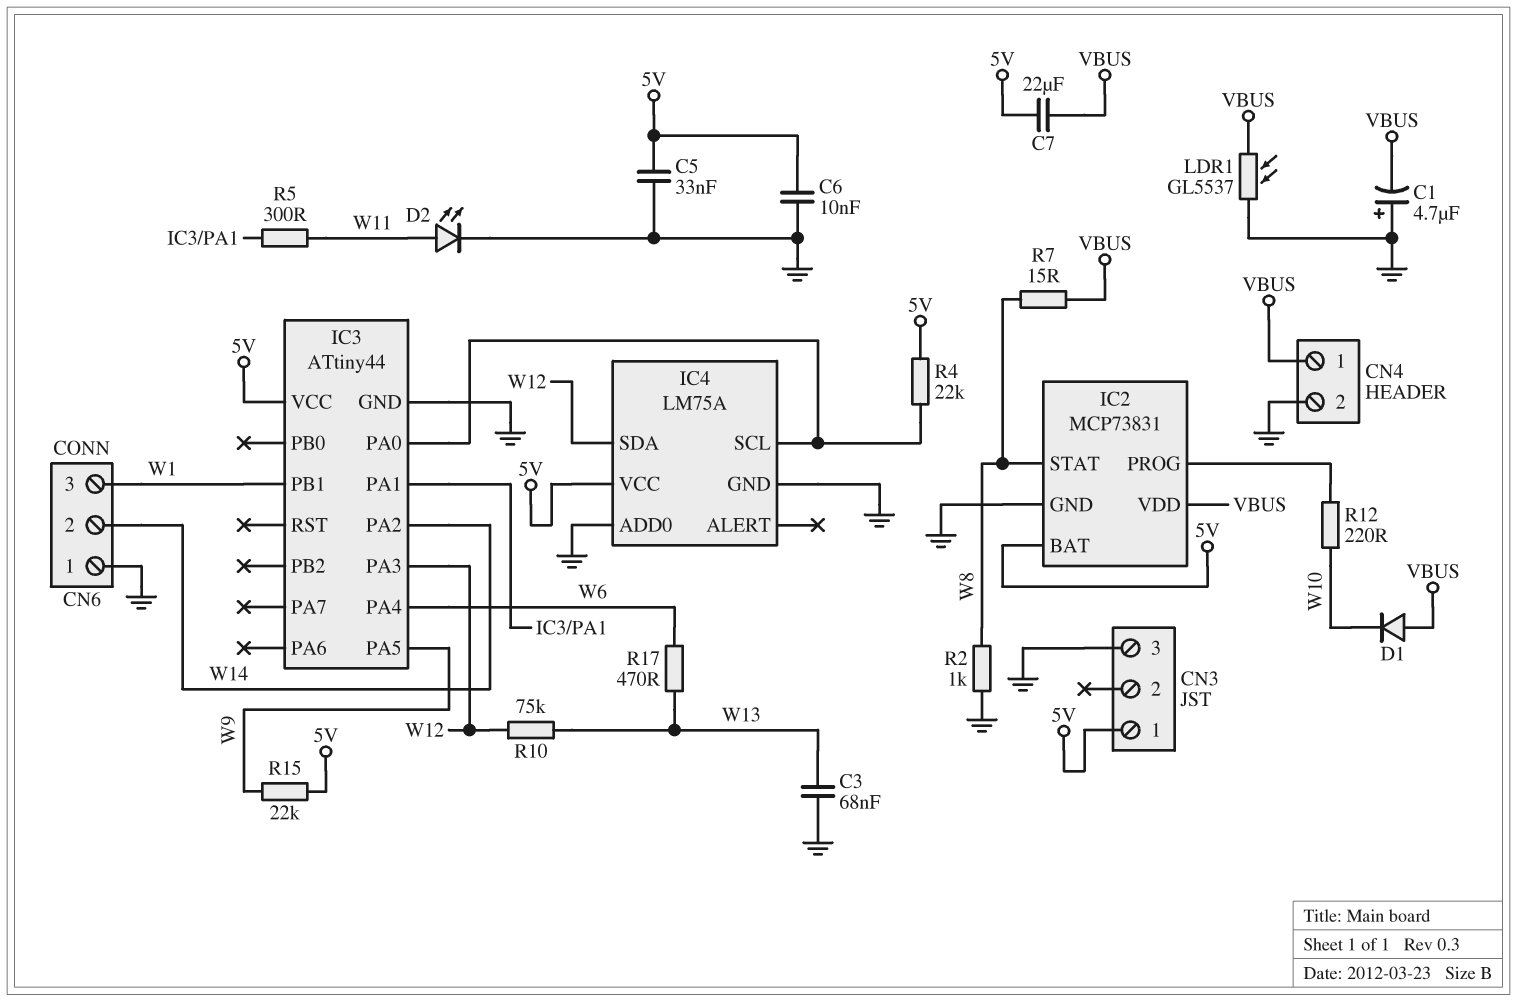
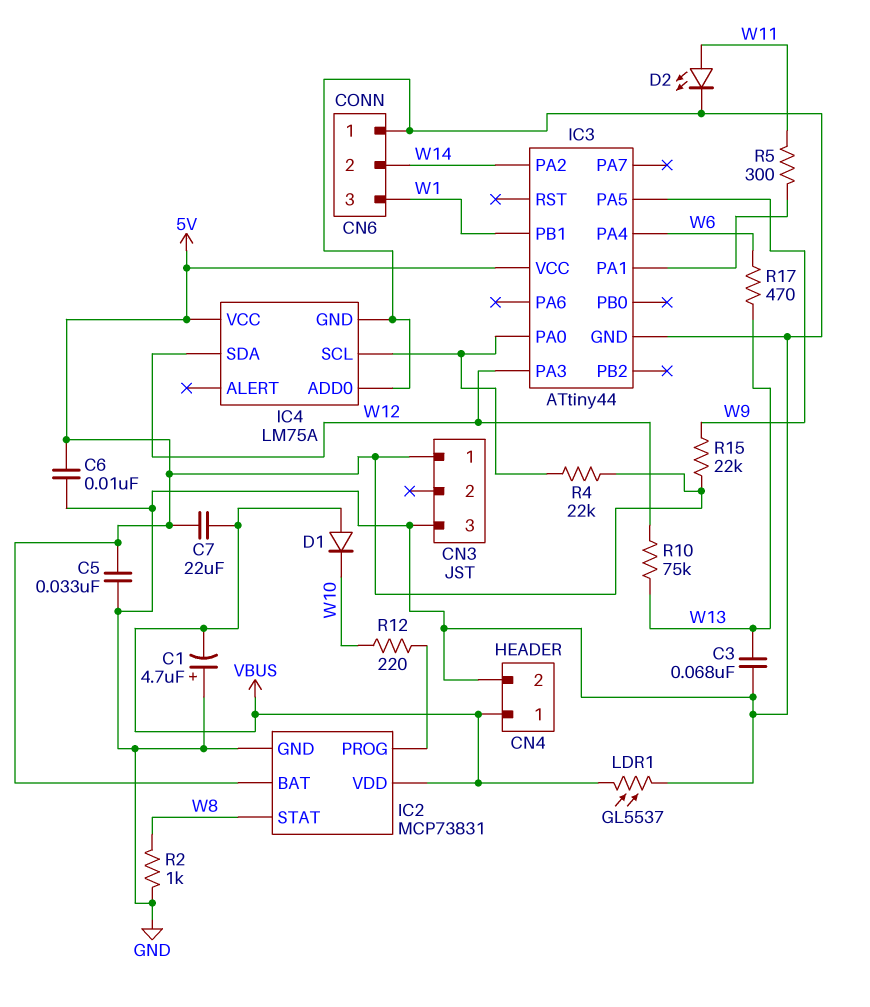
R7: 15 (VBUS, W8) -> none

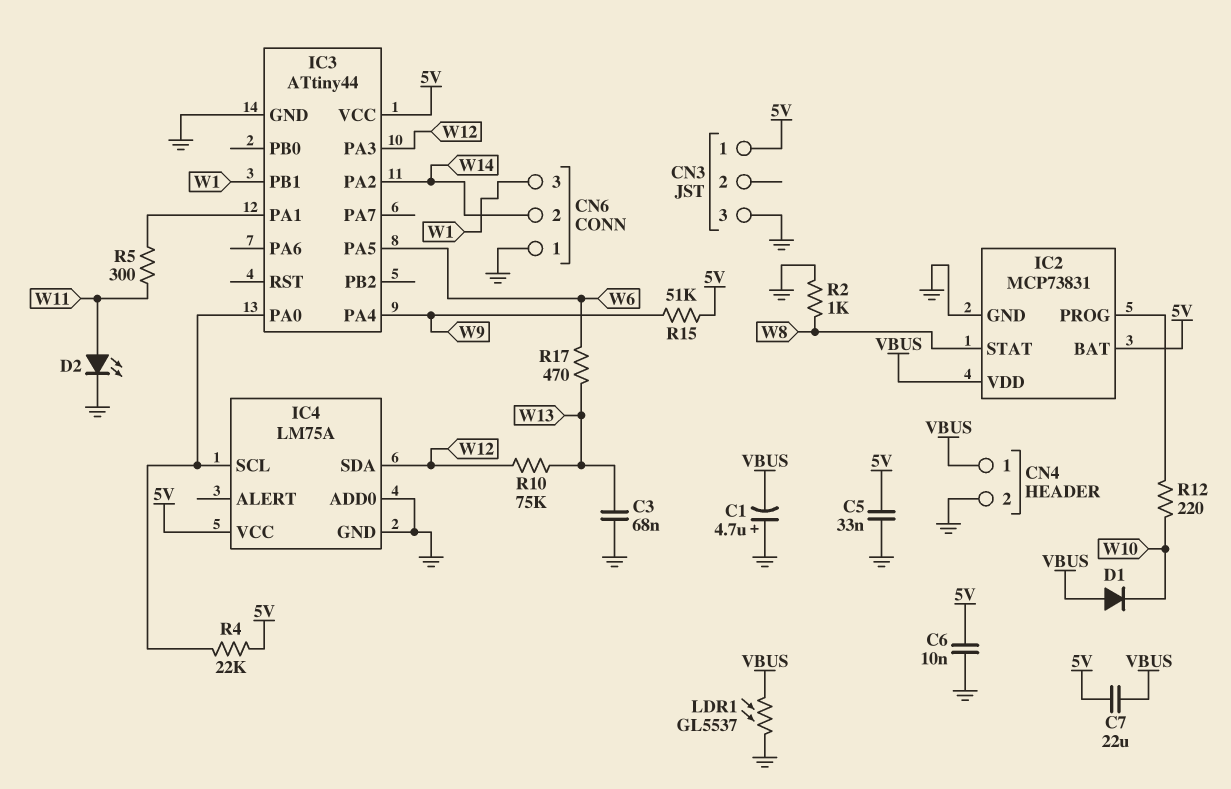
IC3 pin PA4: W6 -> W9
IC3 pin PA5: W9 -> W6
R15: 22k (5V, W9) -> 51k (5V, W9)

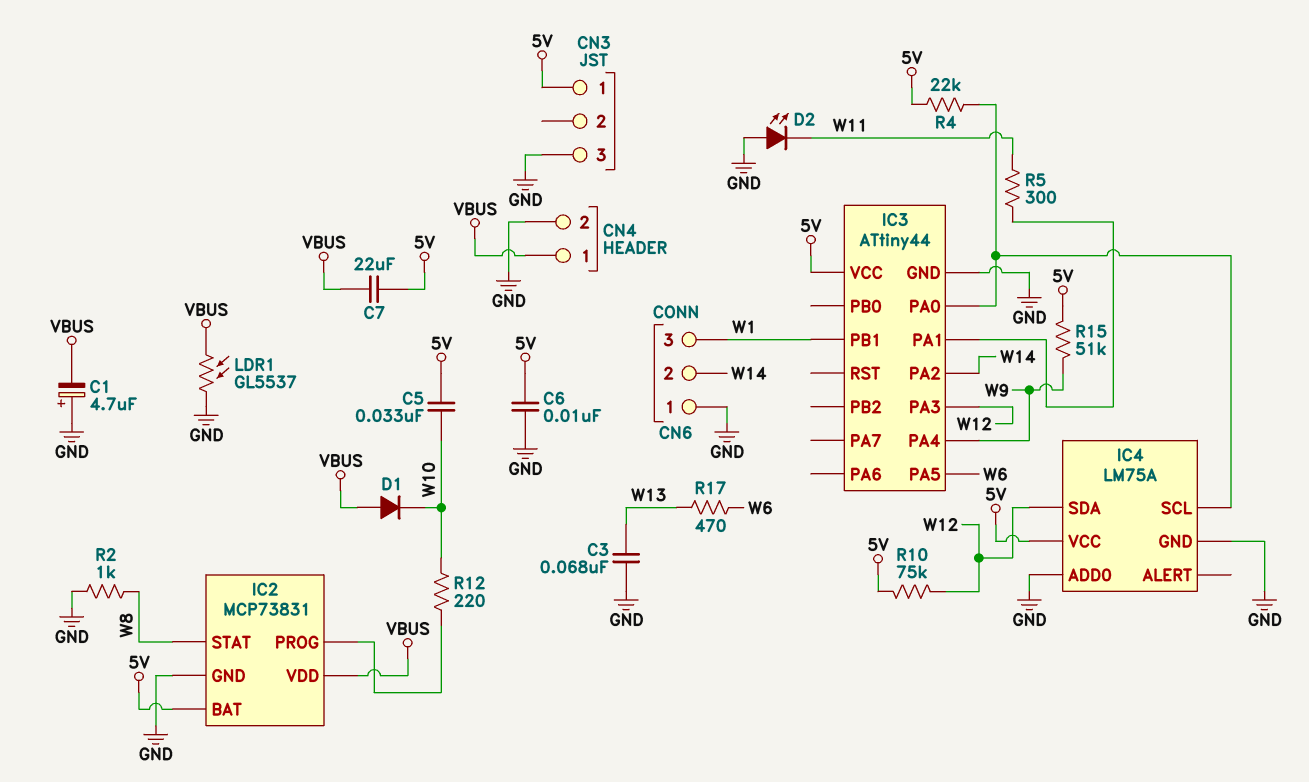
C5: 33nF (5V, GND) -> 33nF (5V, W10)
D2: LED (A W11, K GND) -> LED (A GND, K W11)
R10: 75k (W12, W13) -> 75k (5V, W12)

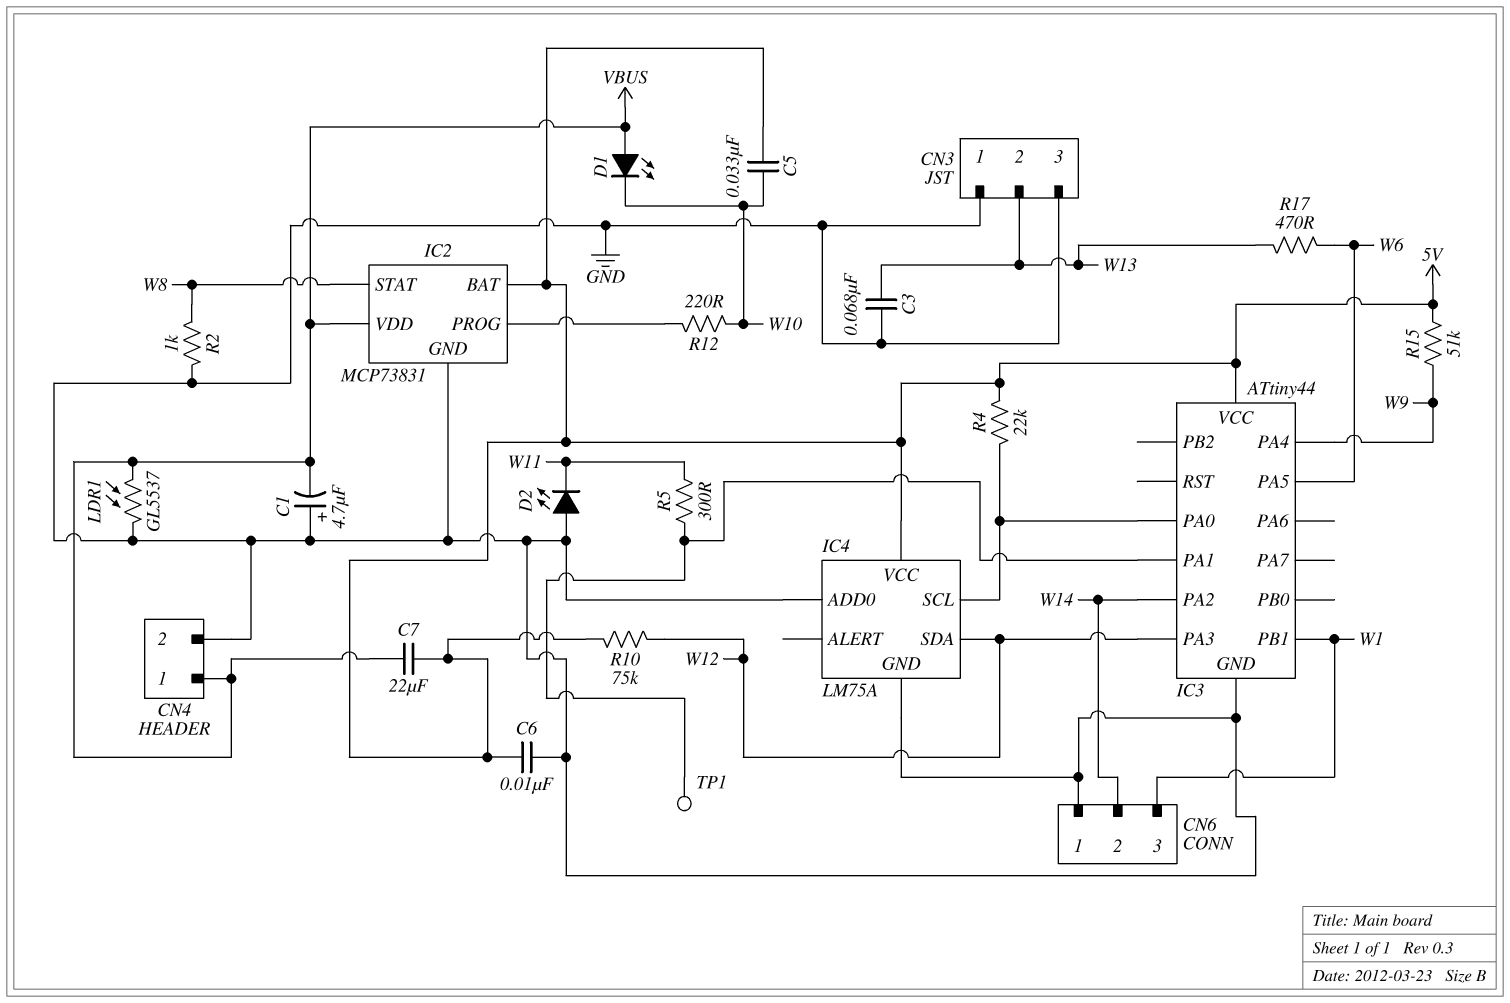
CN3 pin 1: 5V -> GND
CN3 pin 2: none -> W13
D1: diode (A VBUS, K W10) -> LED (A VBUS, K W10)
TP1: none -> test point (IC3/PA1)

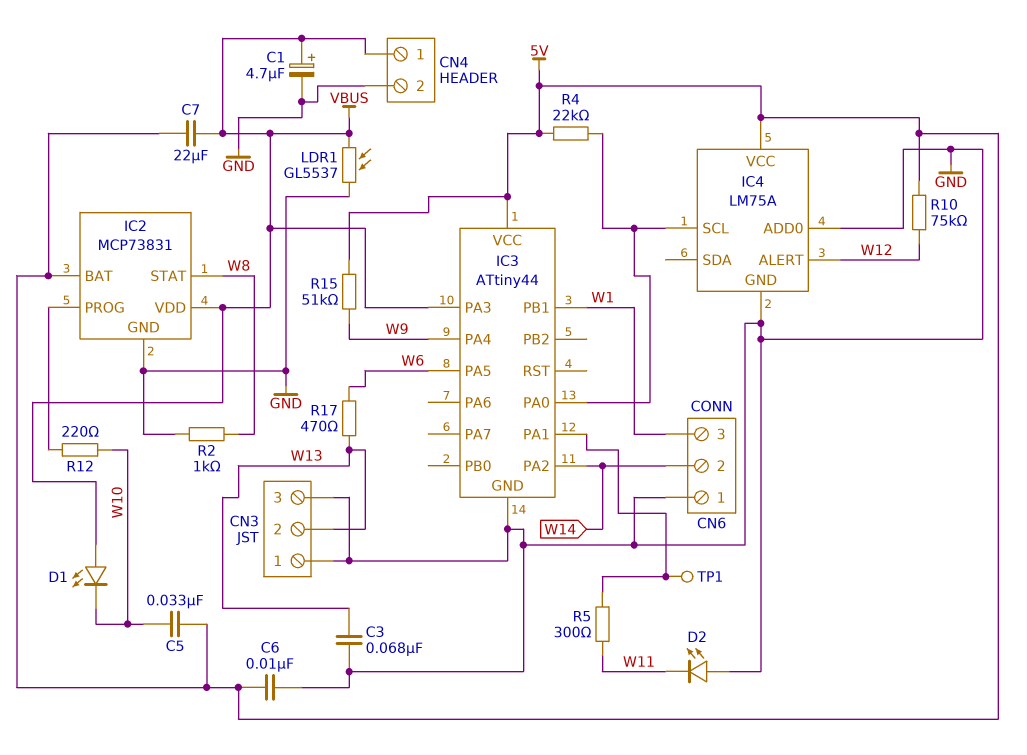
C1: 4.7uF (plus GND, minus VBUS) -> 4.7uF (plus VBUS, minus GND)
IC3 pin PA3: W12 -> VBUS
IC4 pin ALERT: none -> W12
IC4 pin SDA: W12 -> none

